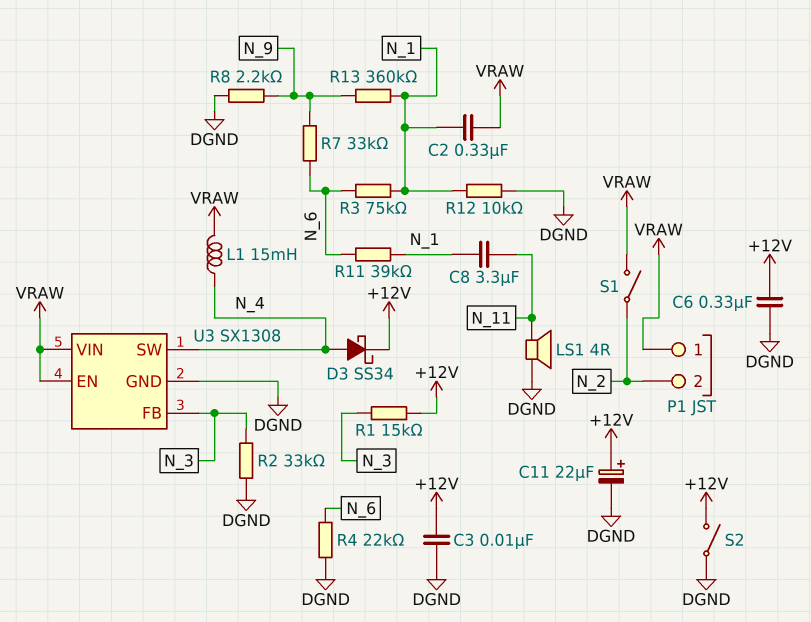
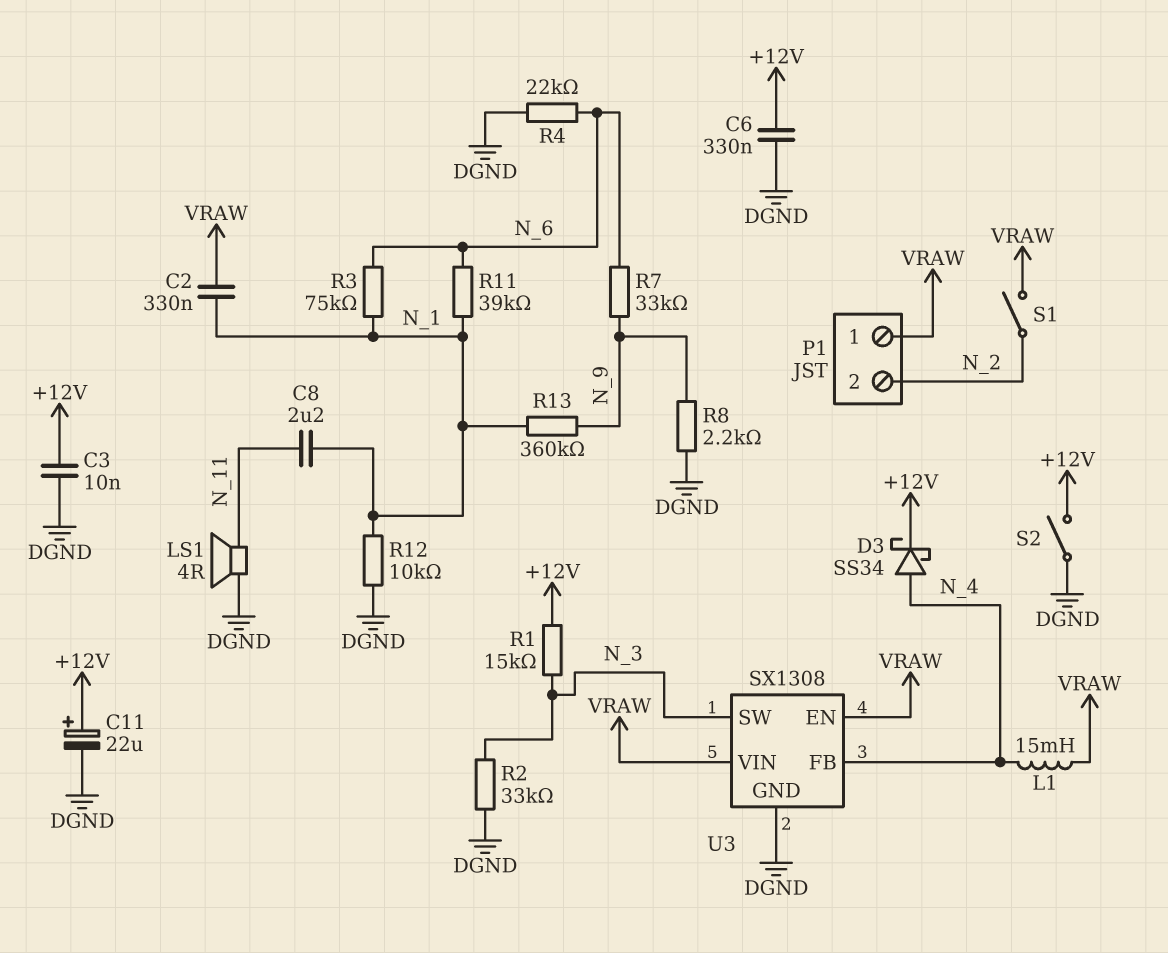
C8: 3.3uF (N_1, N_11) -> 2.2uF (N_1, N_11)
U3 pin FB: N_3 -> N_4
U3 pin SW: N_4 -> N_3

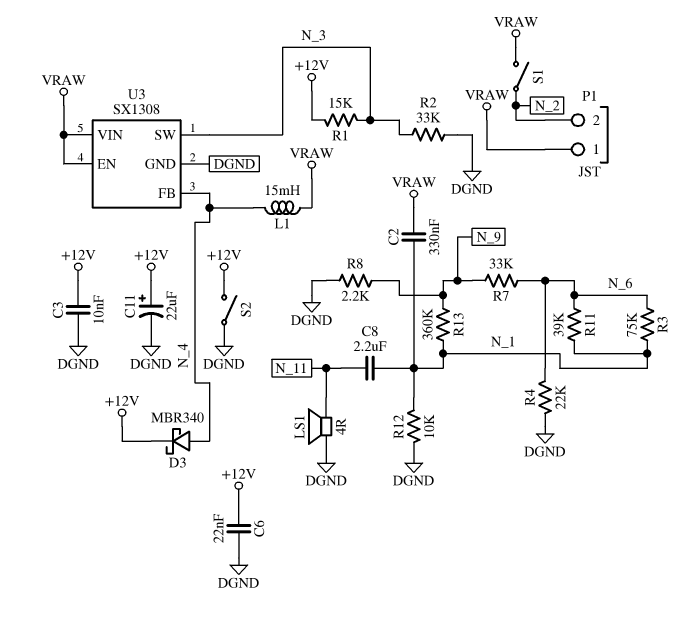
C6: 330nF (+12V, DGND) -> 22nF (+12V, DGND)
D3: schottky SS34 (A N_4, K +12V) -> schottky MBR340 (A N_4, K +12V)

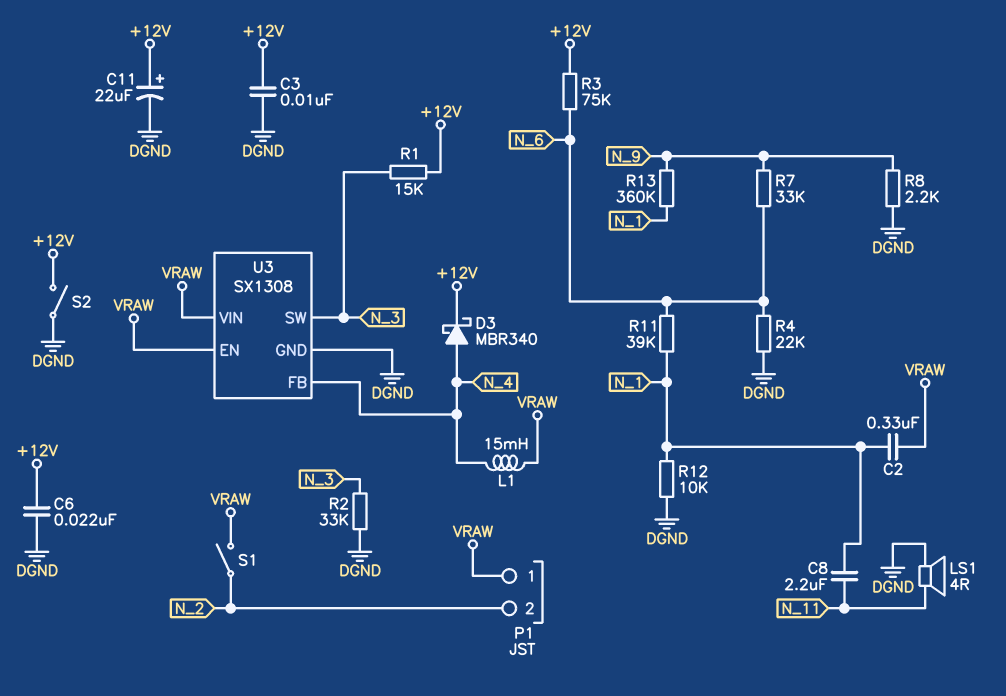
R3: 75k (N_1, N_6) -> 75k (+12V, N_6)

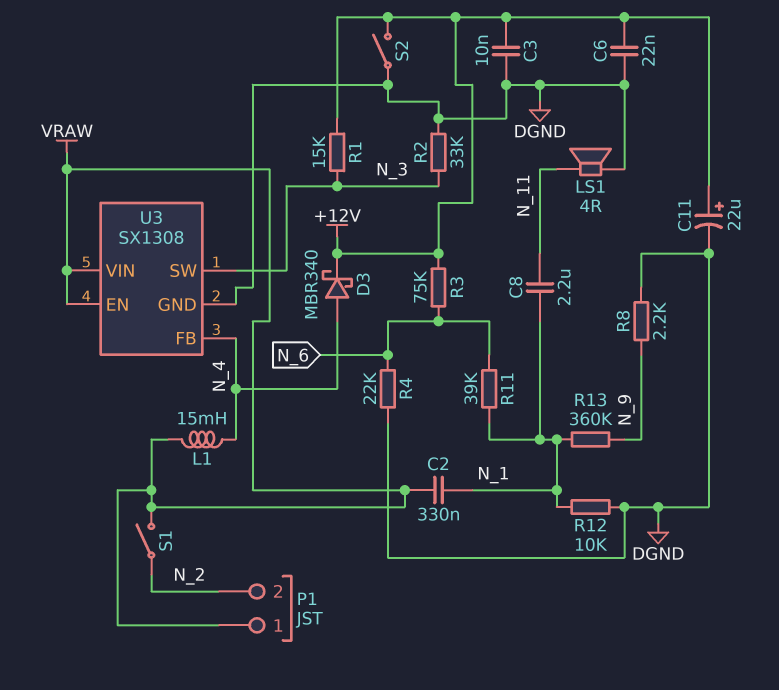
R7: 33k (N_6, N_9) -> none

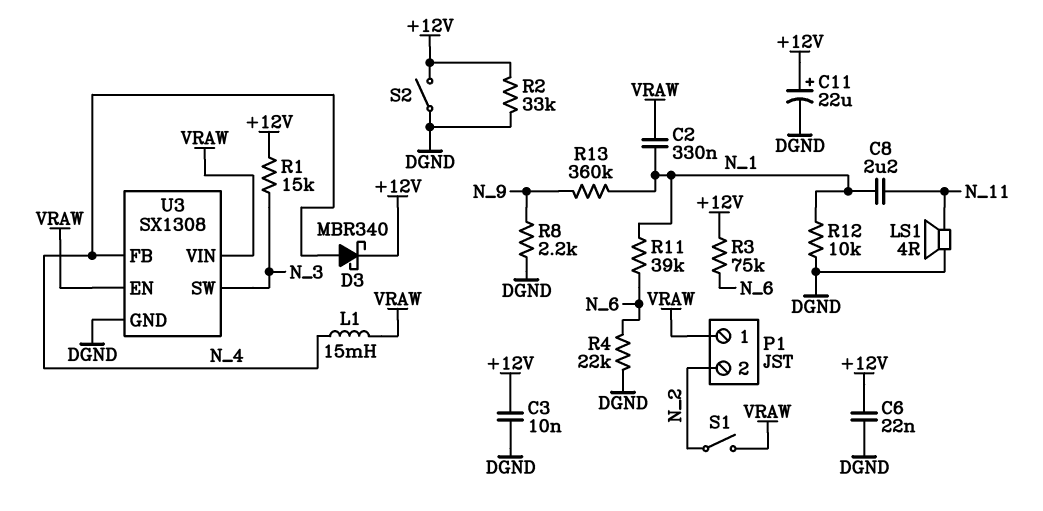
R2: 33k (DGND, N_3) -> 33k (+12V, DGND)

